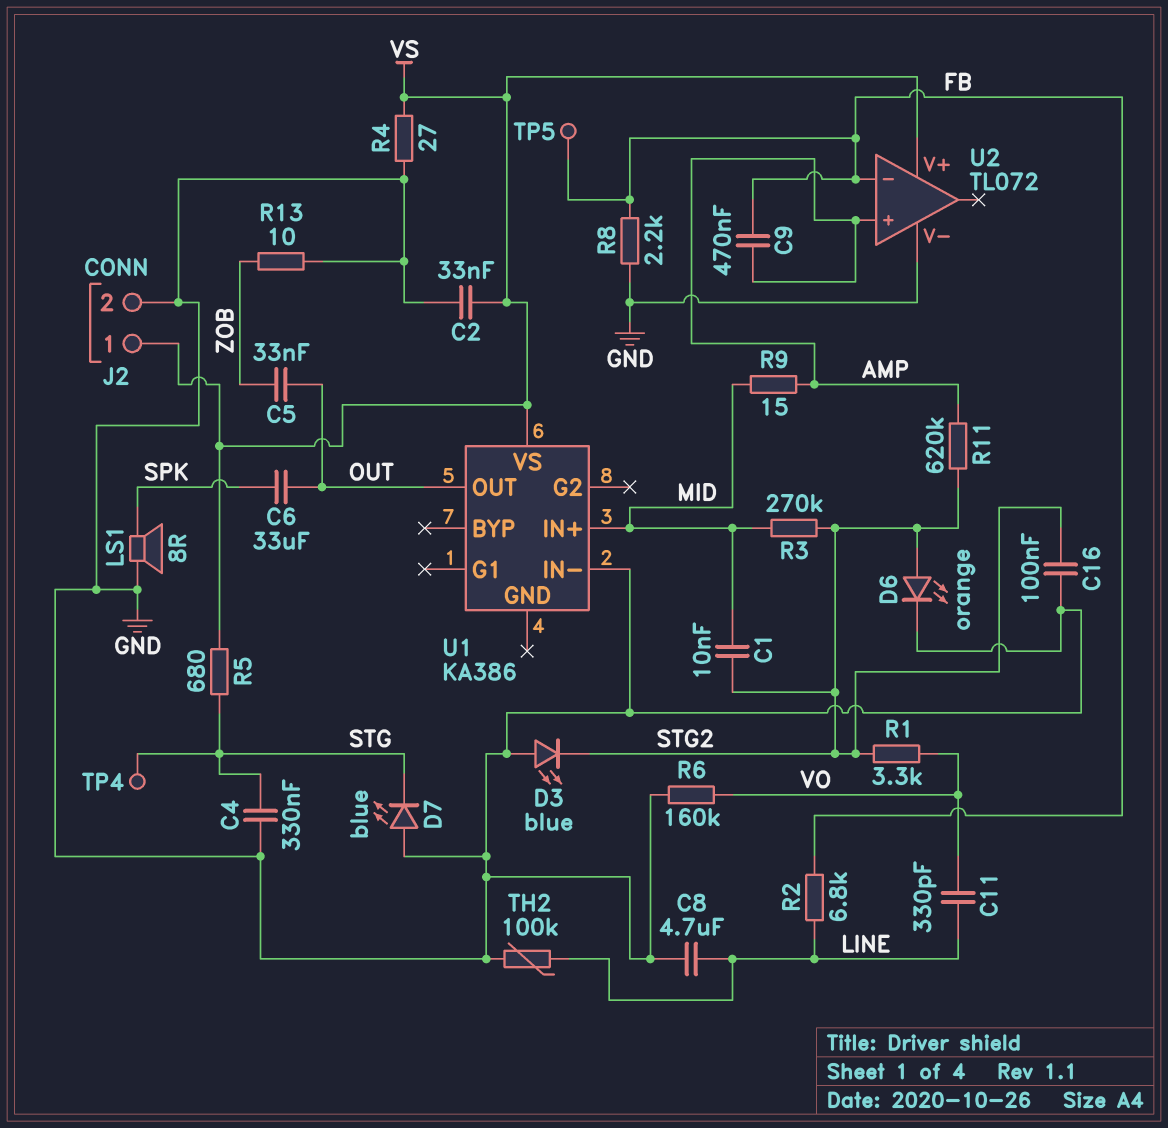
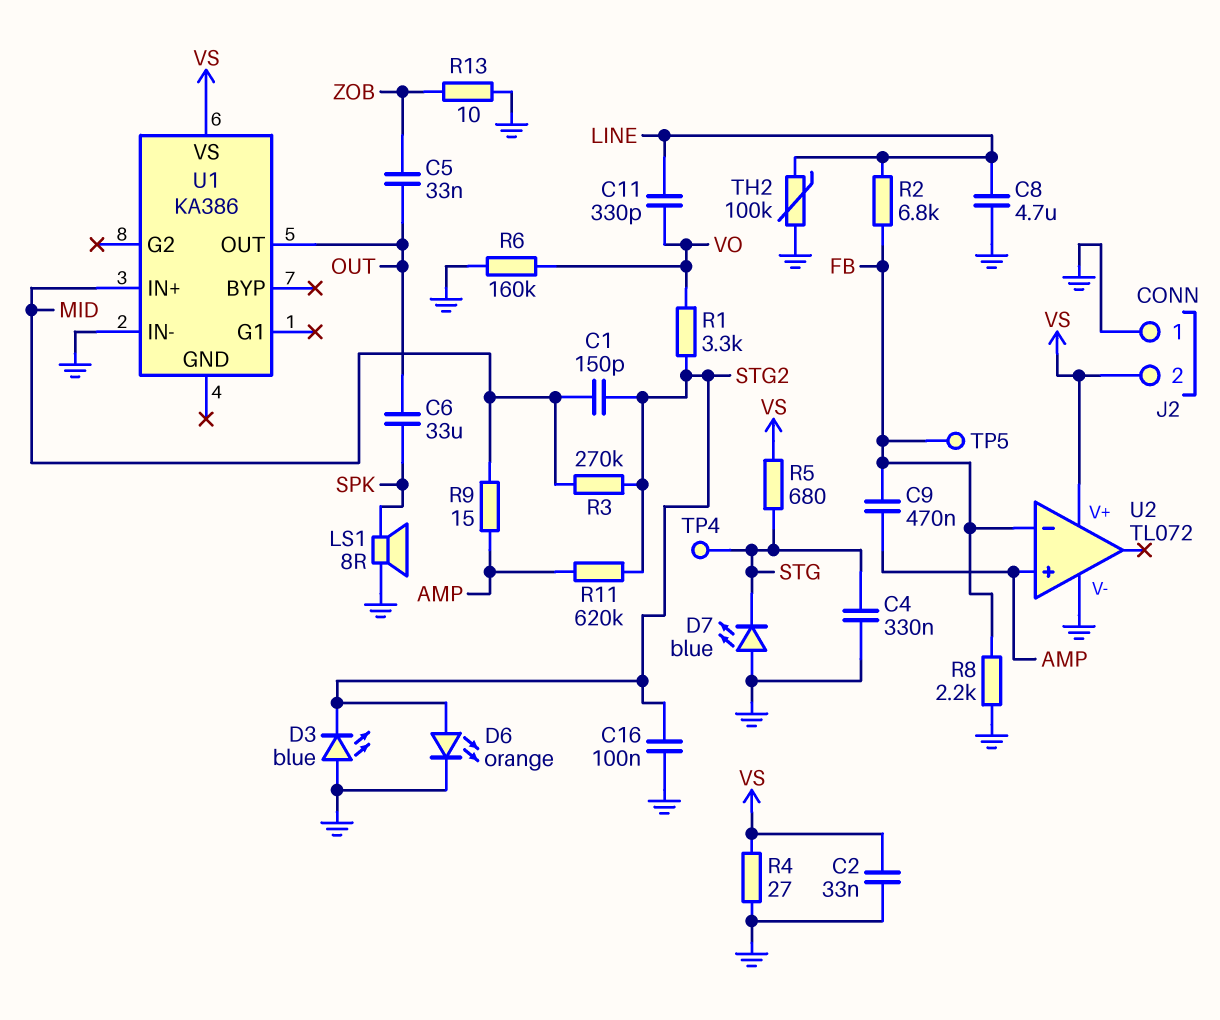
C1: 10nF (MID, STG2) -> 150pF (MID, STG2)
J2 pin 1: VS -> GND
J2 pin 2: GND -> VS

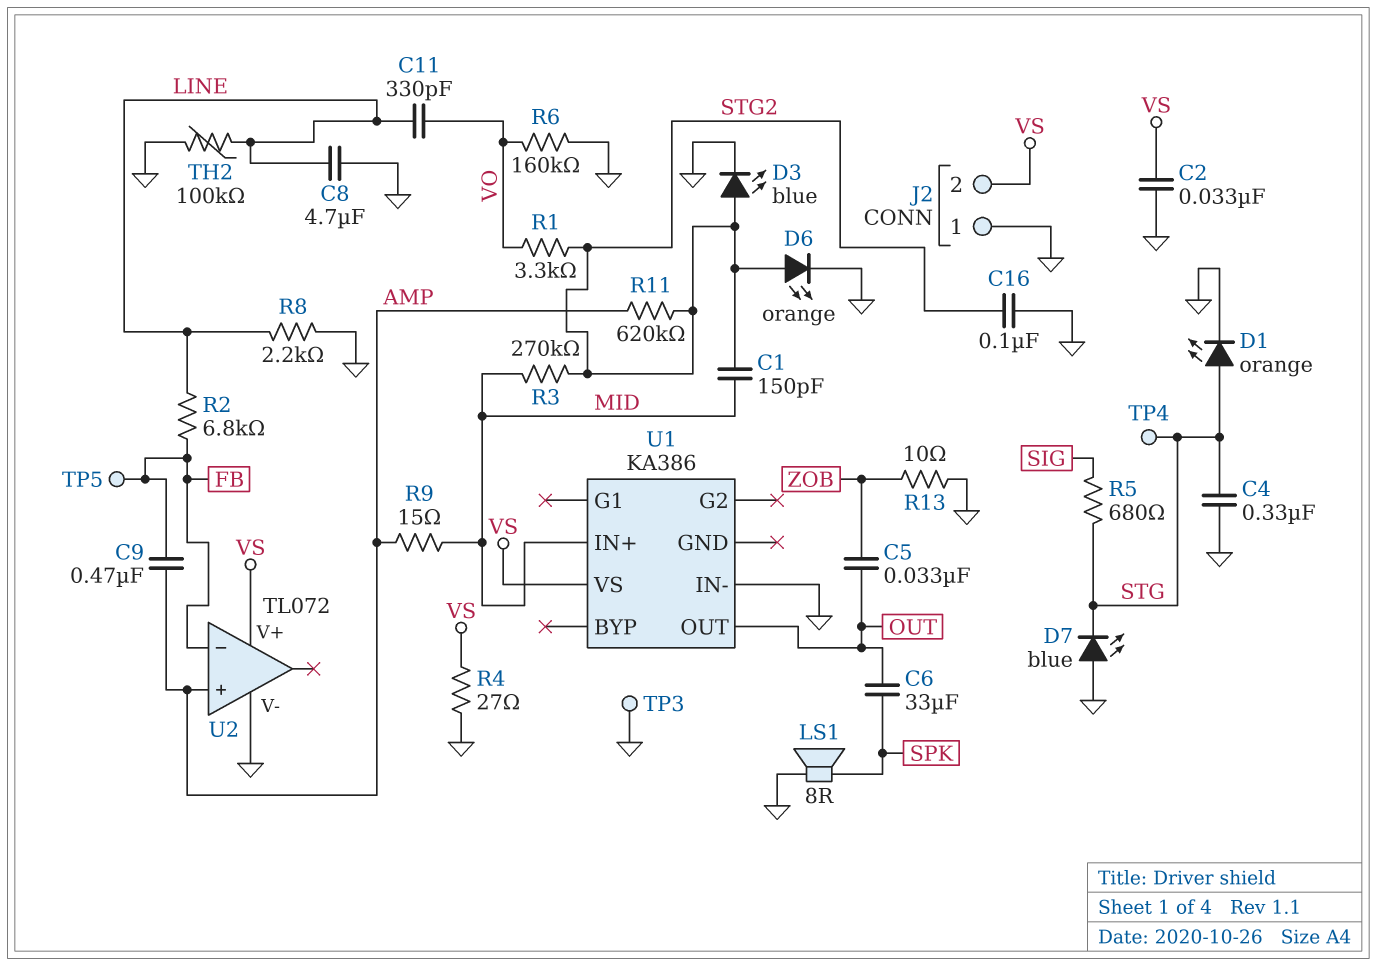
D1: none -> LED orange (A STG, K GND)
D3: LED blue (A GND, K STG2) -> LED blue (A STG2, K GND)
R5: 680 (STG, VS) -> 680 (SIG, STG)
R8: 2.2k (FB, GND) -> 2.2k (GND, LINE)
TP3: none -> test point (GND)

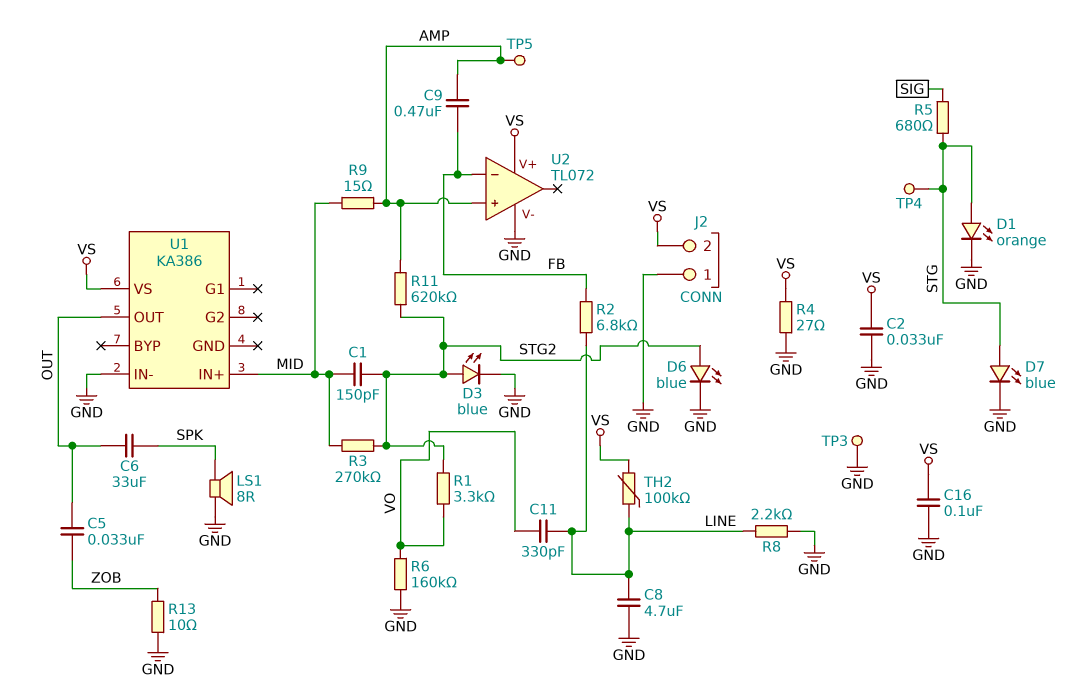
C4: 330nF (GND, STG) -> none
C16: 100nF (GND, STG2) -> 100nF (GND, VS)
D6: LED orange (A STG2, K GND) -> LED blue (A STG2, K GND)
D7: LED blue (A GND, K STG) -> LED blue (A STG, K GND)
TH2: 100k (GND, LINE) -> 100k (LINE, VS)
TP5: test point (FB) -> test point (AMP)

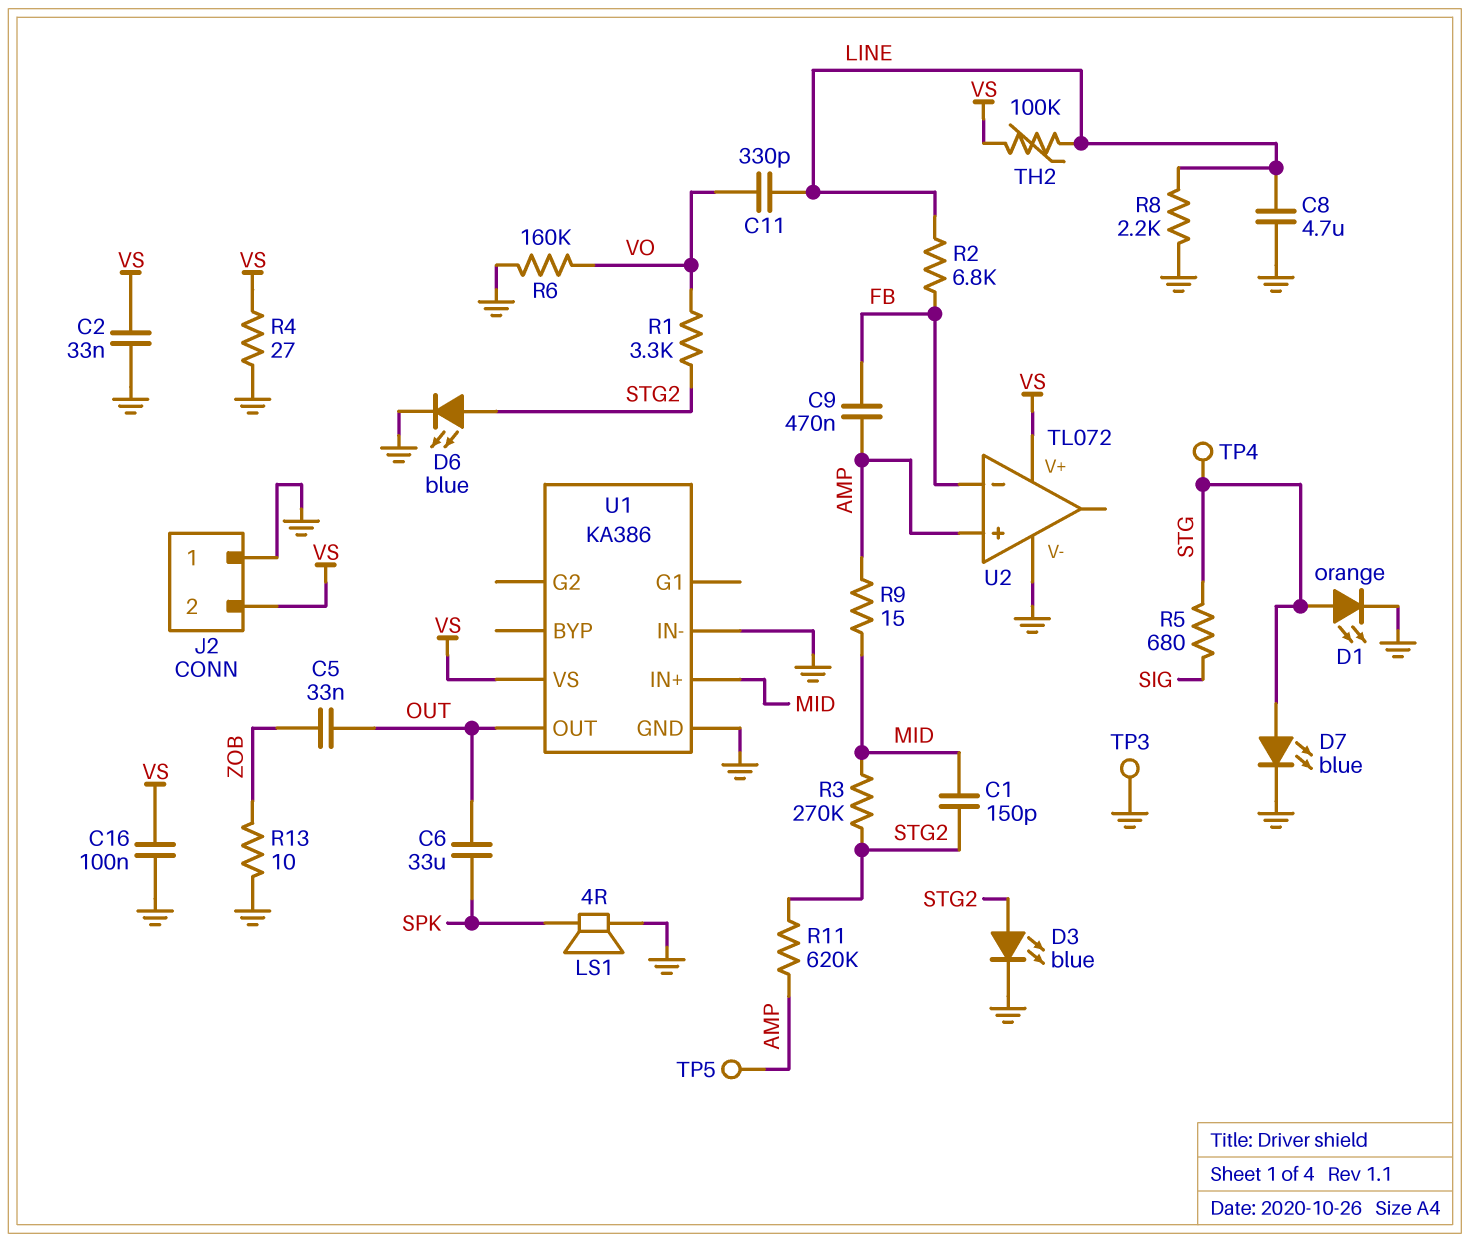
LS1: speaker 8R (GND, SPK) -> speaker 4R (GND, SPK)
U1 pin GND: none -> GND

